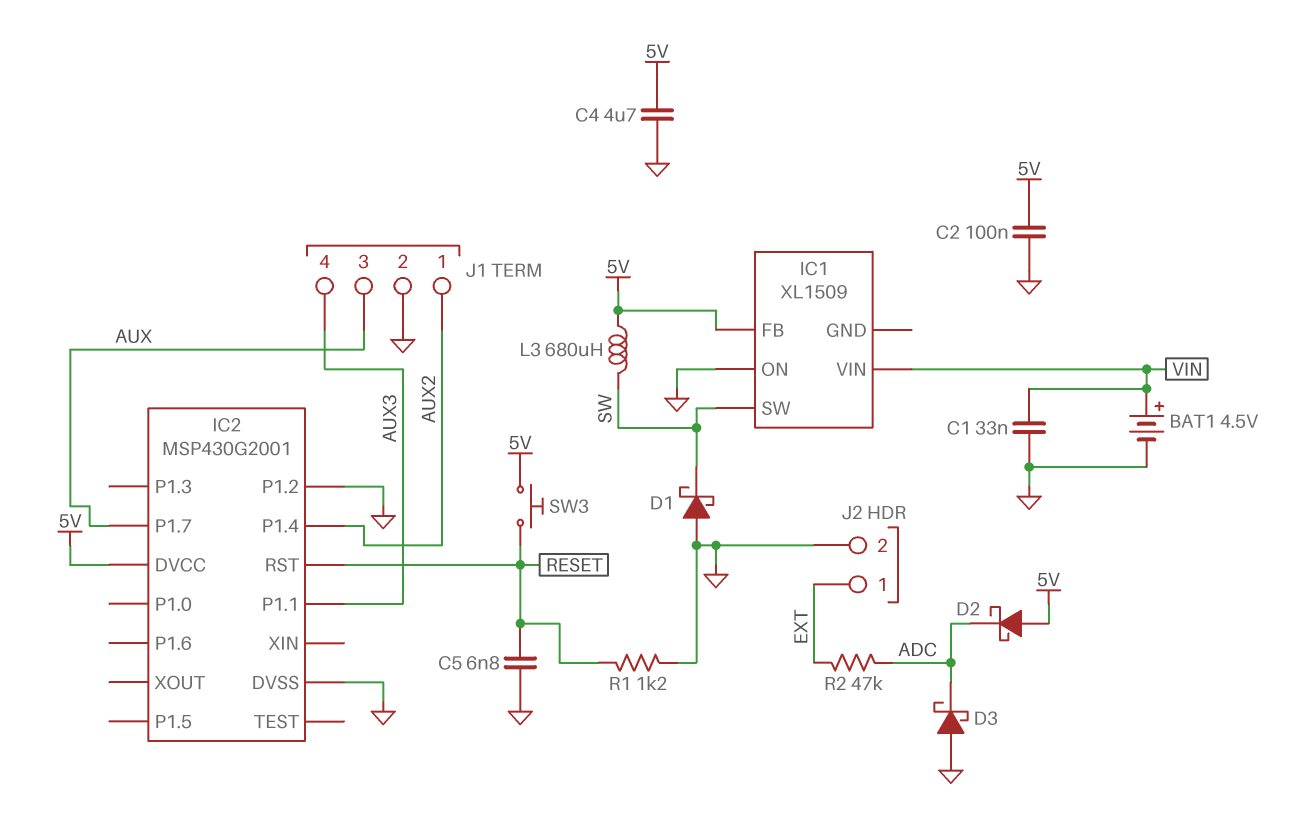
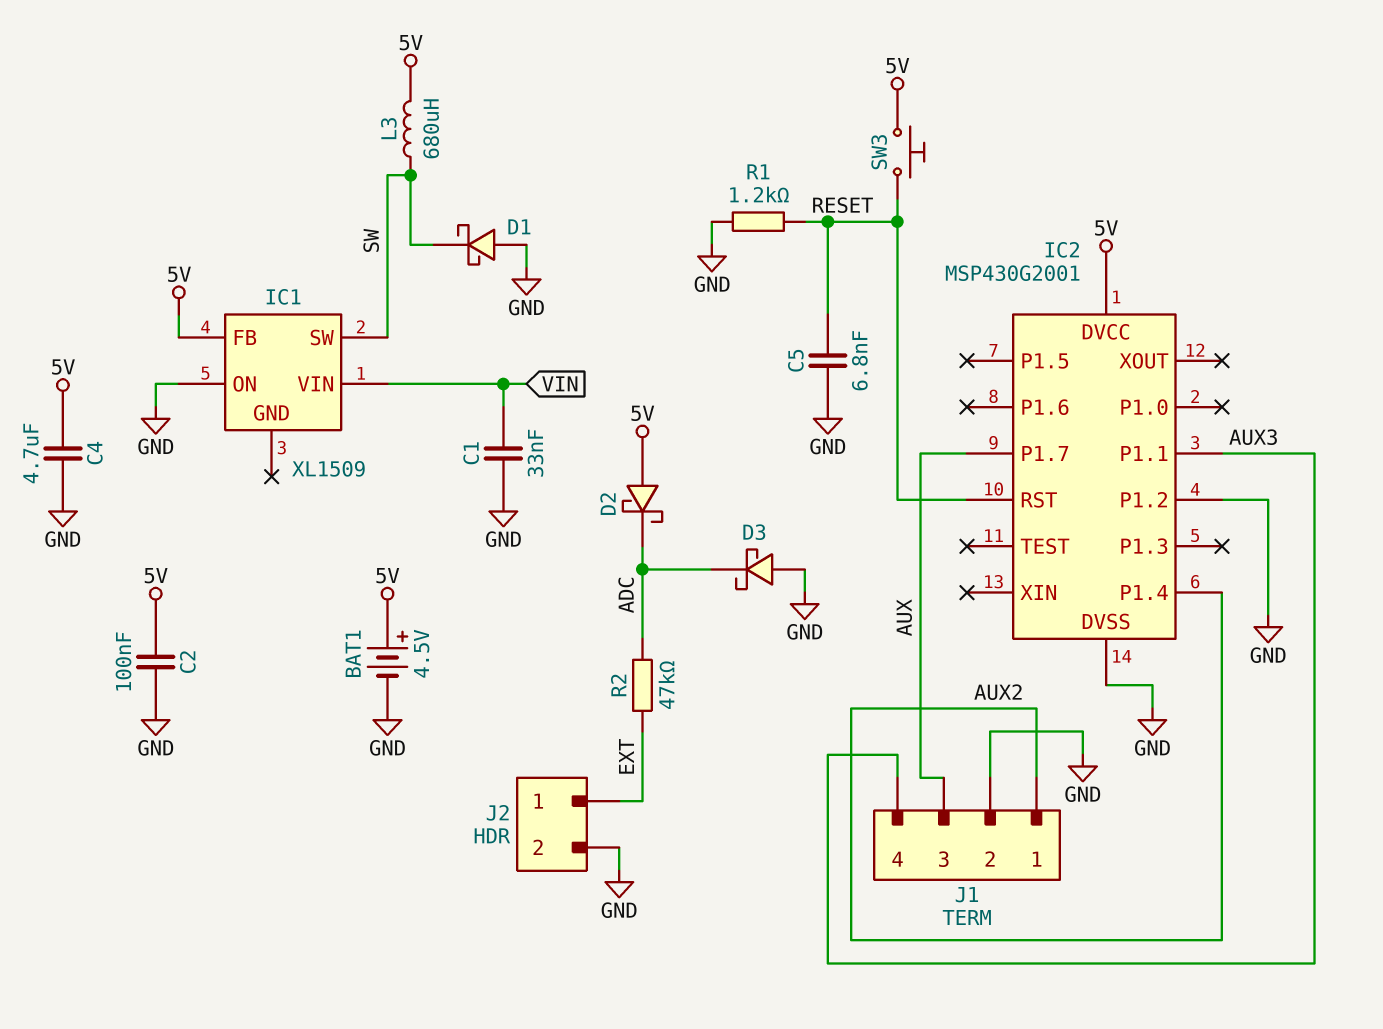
BAT1: 4.5V (plus VIN, minus GND) -> 4.5V (plus 5V, minus GND)

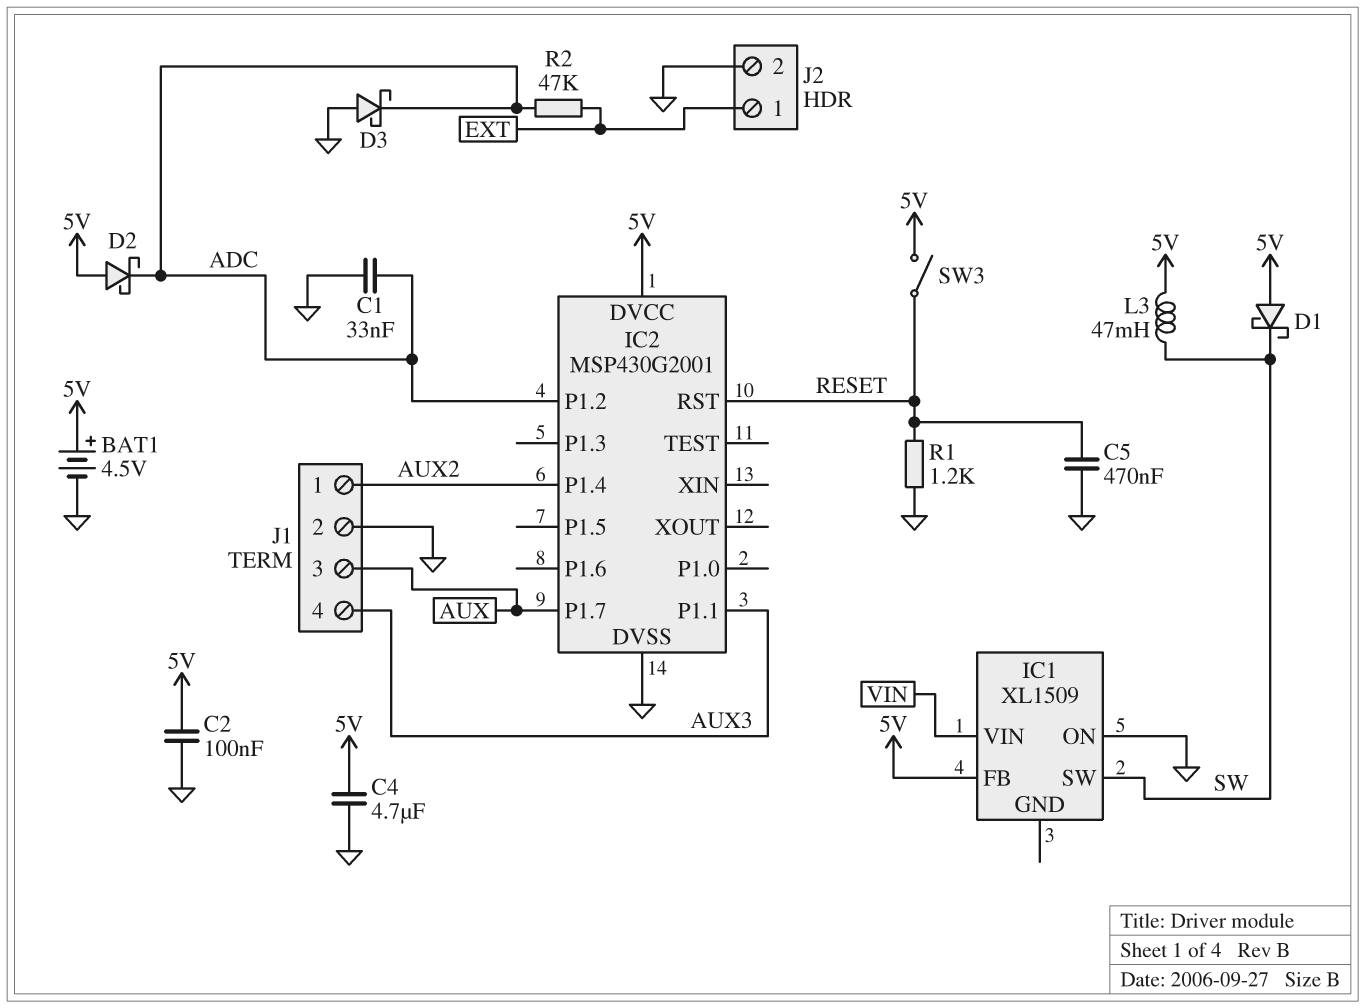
C1: 33nF (GND, VIN) -> 33nF (ADC, GND)
C5: 6.8nF (GND, RESET) -> 470nF (GND, RESET)
D1: schottky (A GND, K SW) -> schottky (A 5V, K SW)
IC2 pin P1.2: GND -> ADC
L3: 680uH (5V, SW) -> 47mH (5V, SW)
SW3: button (5V, RESET) -> switch (5V, RESET)

